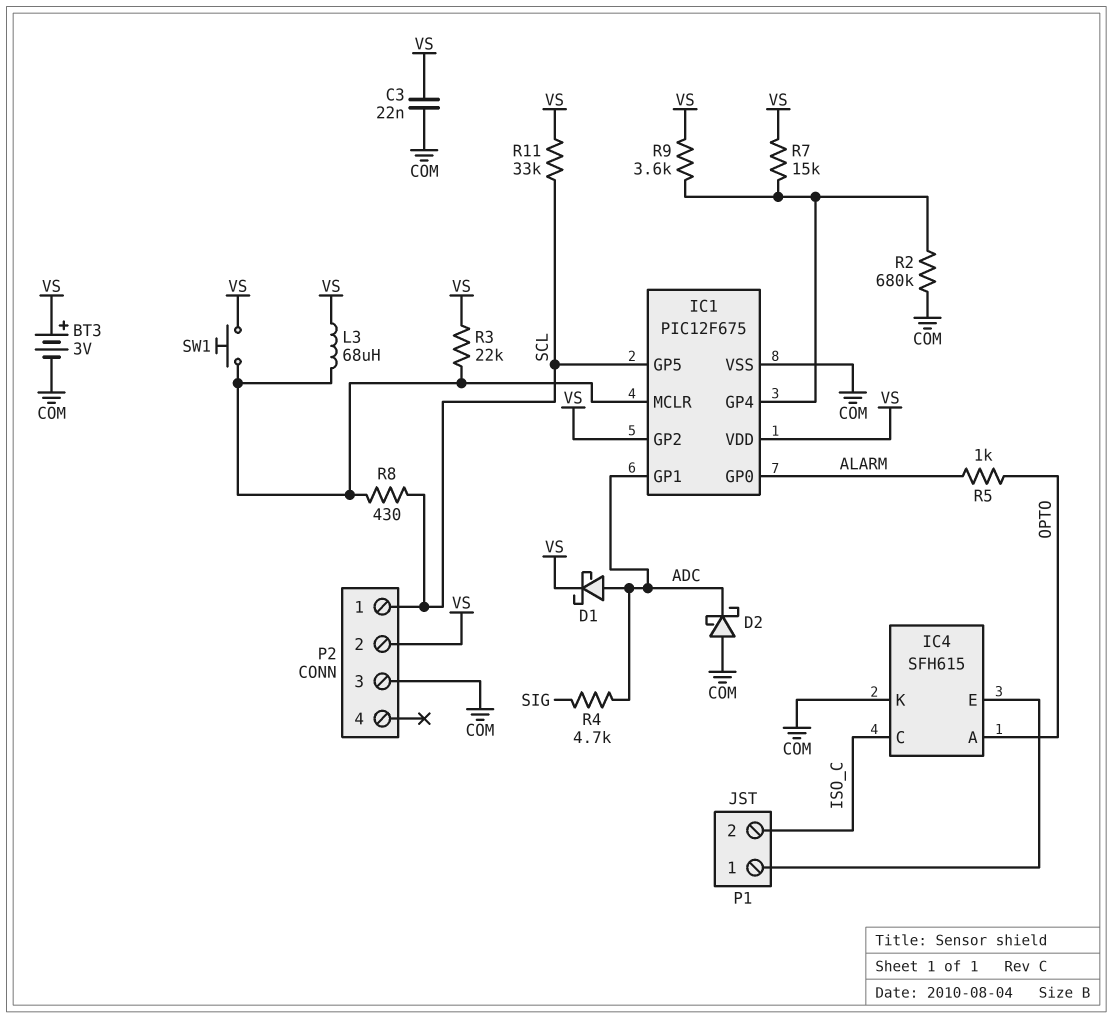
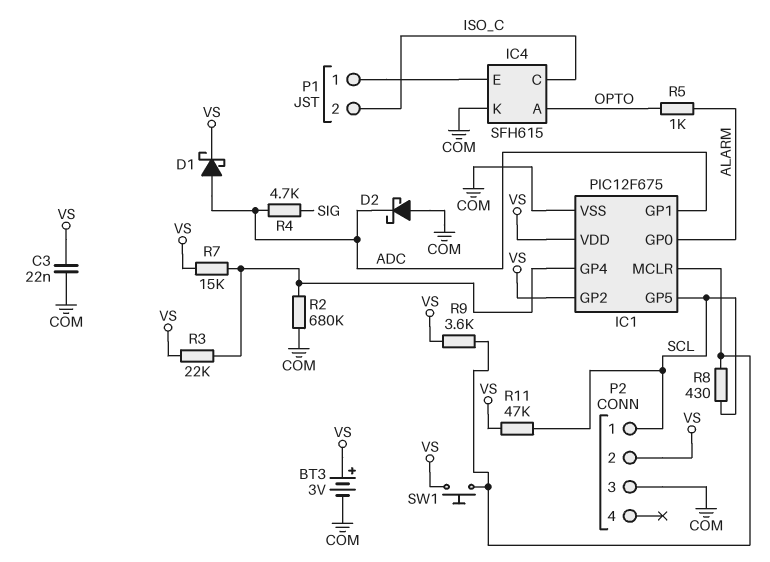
L3: 68uH (IC1/MCLR, VS) -> none
R3: 22k (IC1/MCLR, VS) -> 22k (IC1/GP4, VS)
R9: 3.6k (IC1/GP4, VS) -> 3.6k (IC1/MCLR, VS)
R11: 33k (SCL, VS) -> 47k (SCL, VS)

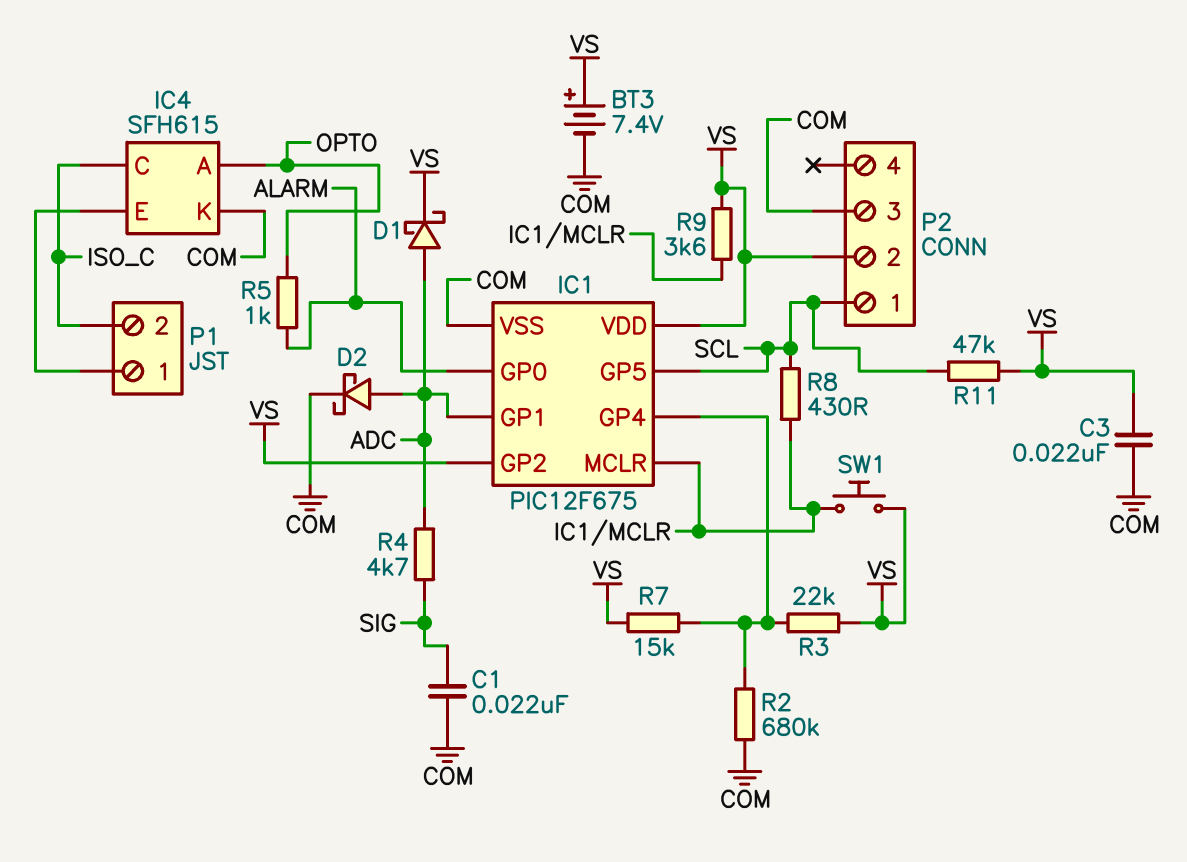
BT3: 3V (plus VS, minus COM) -> 7.4V (plus VS, minus COM)
C1: none -> 22nF (COM, SIG)
D2: schottky (A COM, K ADC) -> schottky (A ADC, K COM)

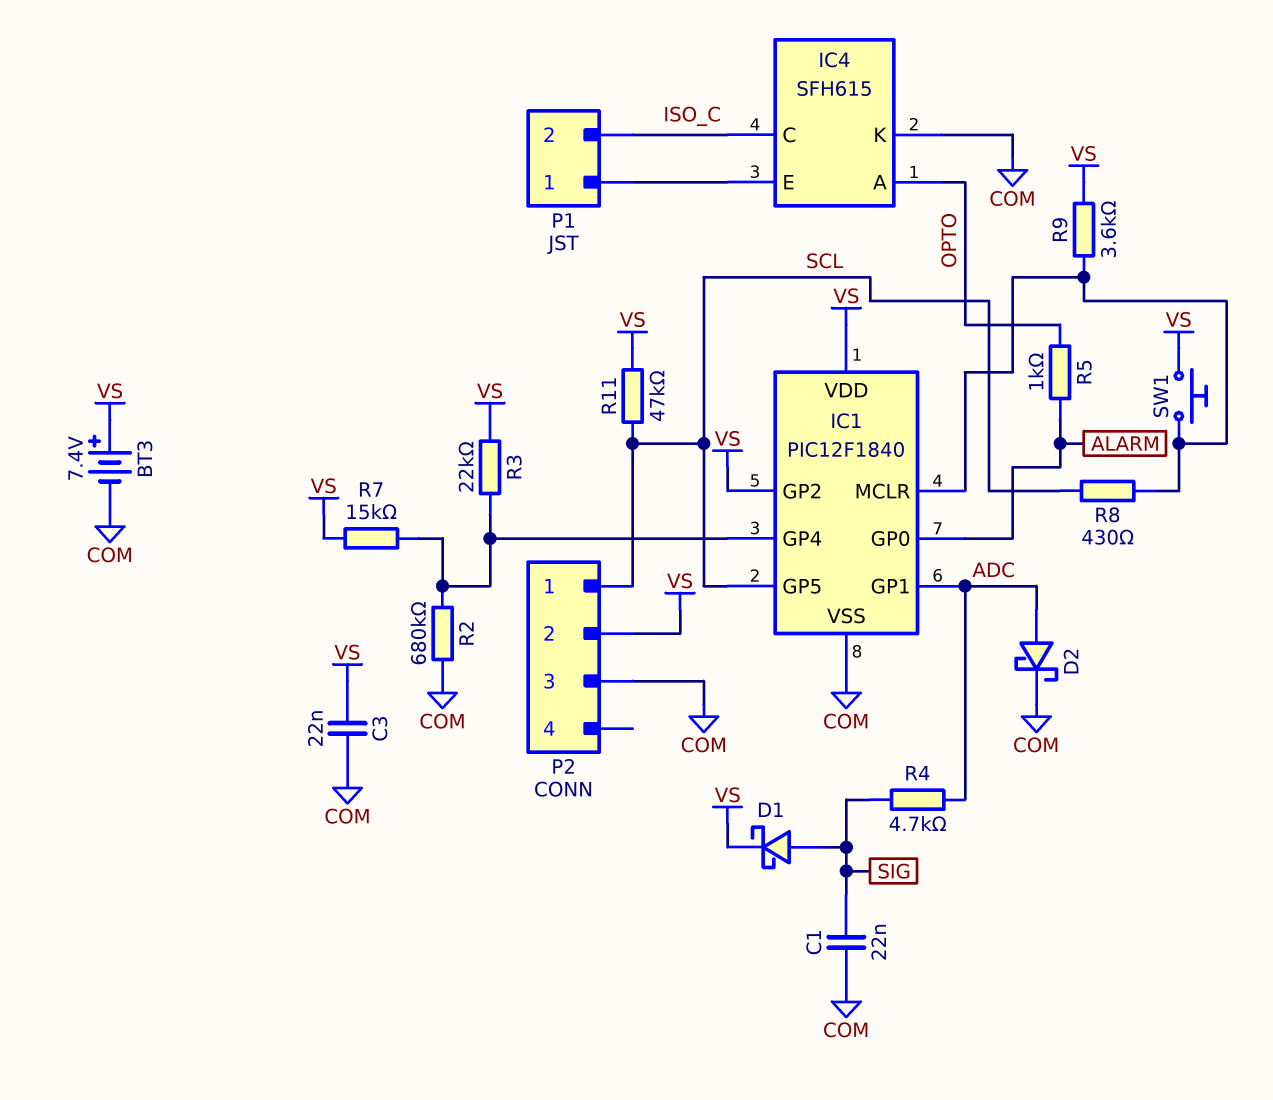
D1: schottky (A ADC, K VS) -> schottky (A SIG, K VS)
IC1: PIC12F675 -> PIC12F1840

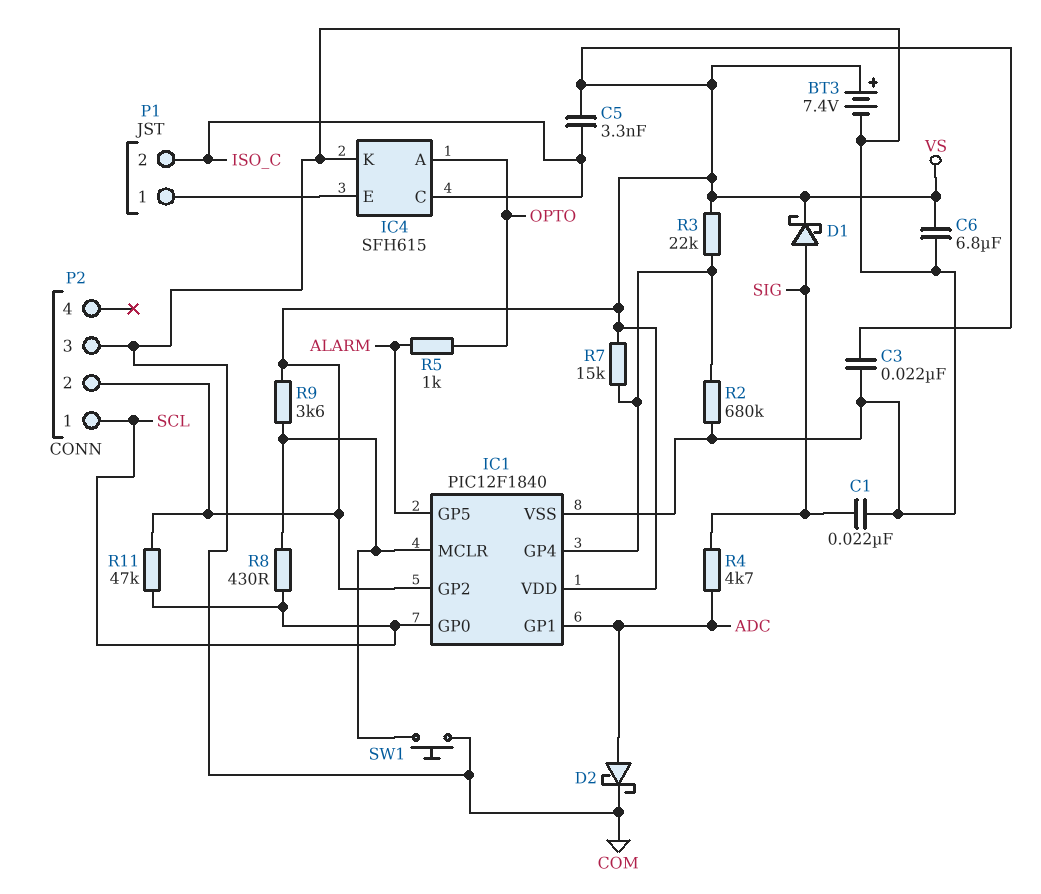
C5: none -> 3.3nF (ISO_C, VS)
C6: none -> 6.8uF (COM, VS)
IC1 pin GP0: ALARM -> SCL
IC1 pin GP5: SCL -> ALARM
SW1: button (IC1/MCLR, VS) -> button (COM, IC1/MCLR)

